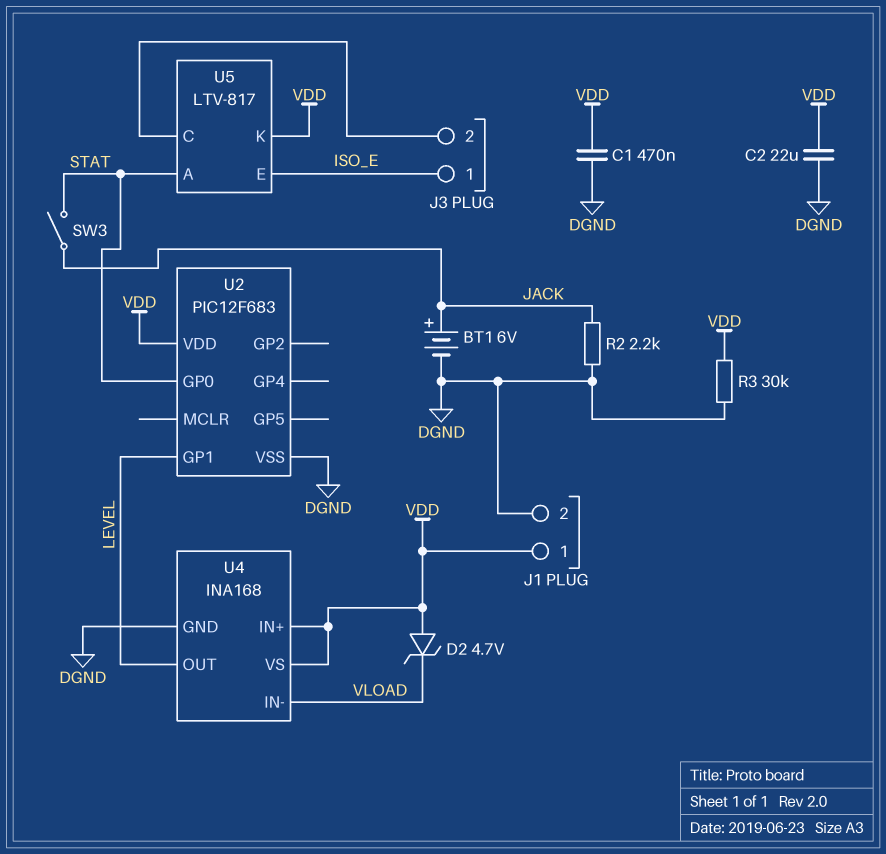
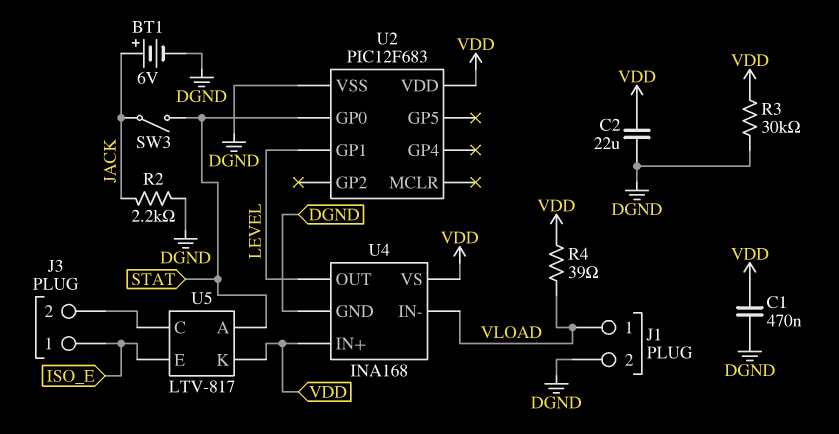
D2: zener 4.7V (A VDD, K VLOAD) -> none
J1 pin 1: VDD -> VLOAD
R4: none -> 39 (VDD, VLOAD)

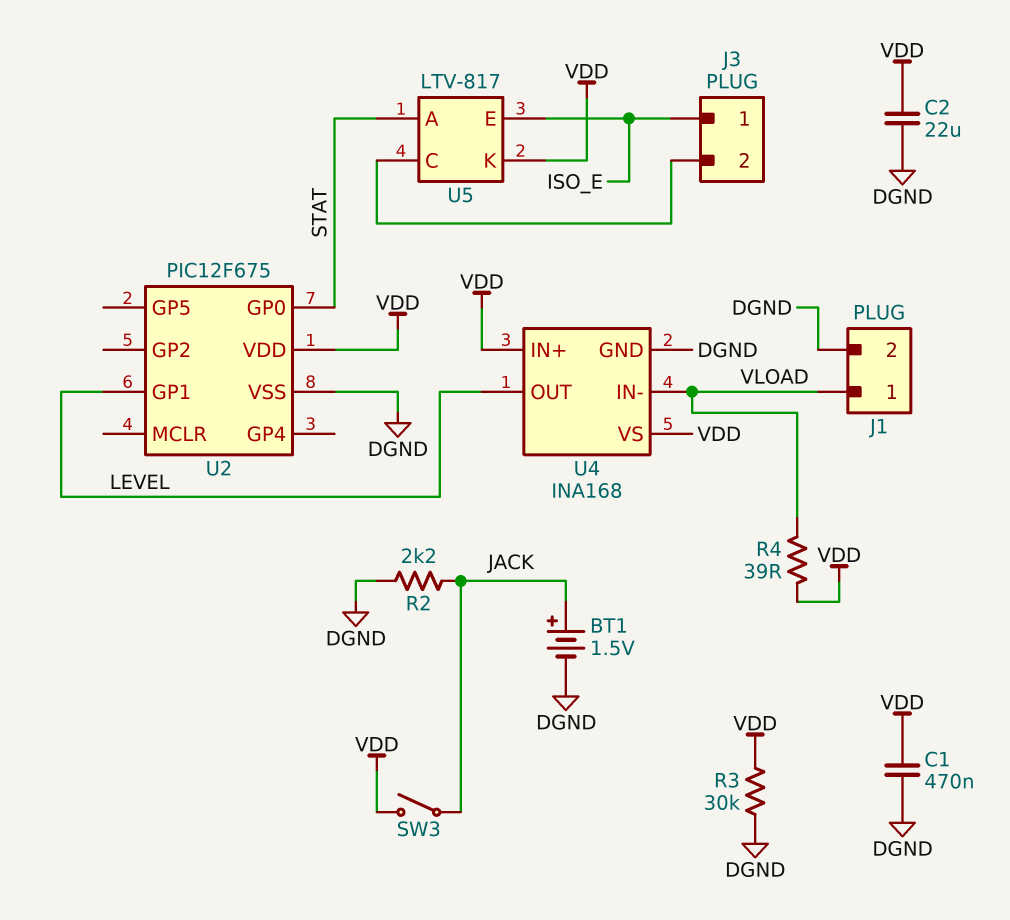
BT1: 6V (plus JACK, minus DGND) -> 1.5V (plus JACK, minus DGND)
SW3: switch (JACK, STAT) -> switch (JACK, VDD)
U2: PIC12F683 -> PIC12F675

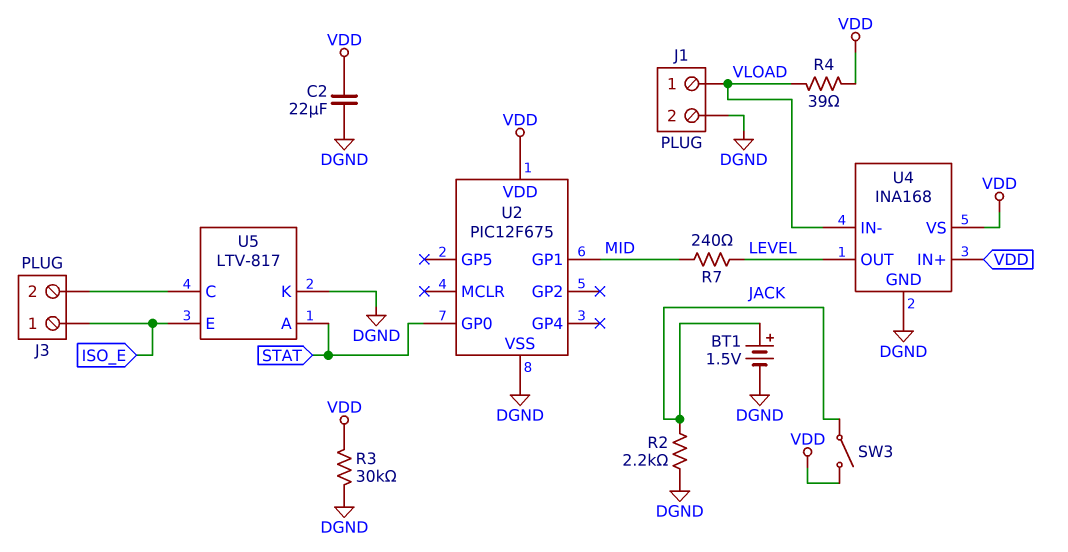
C1: 470nF (DGND, VDD) -> none
R7: none -> 240 (LEVEL, MID)
U2 pin GP1: LEVEL -> MID
U5 pin K: VDD -> DGND

